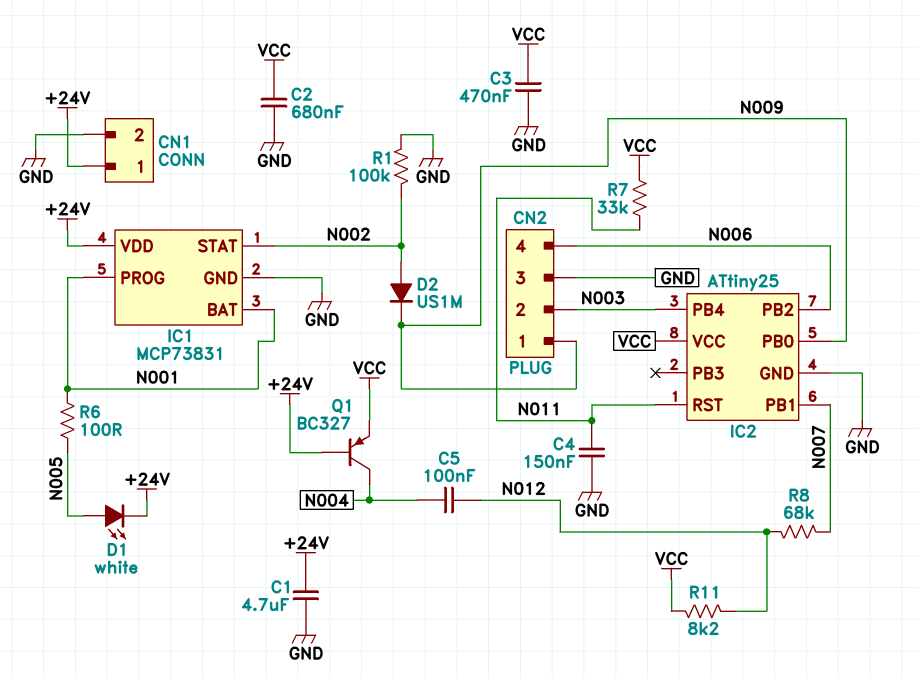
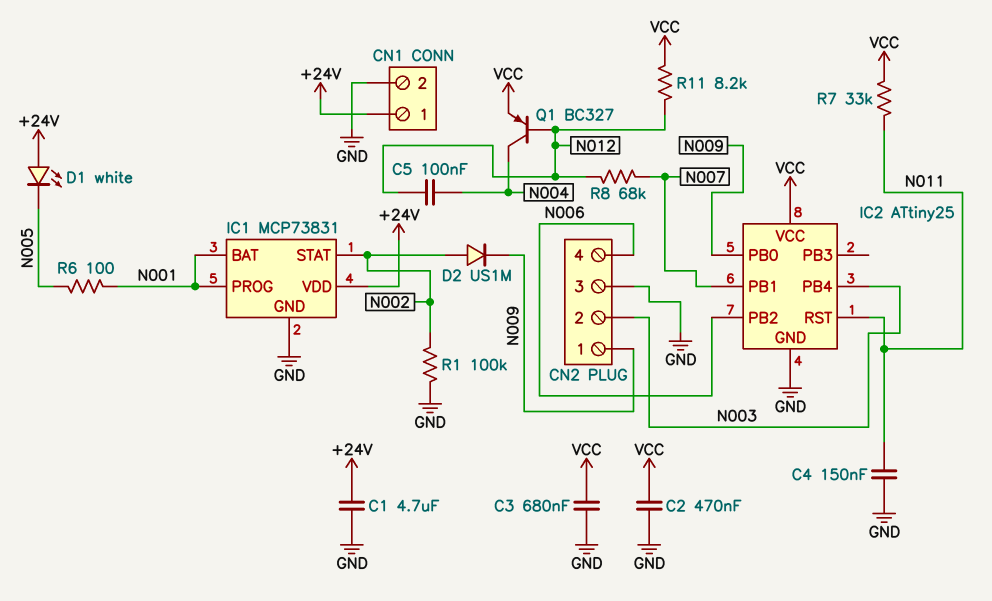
C2: 680nF (GND, VCC) -> 470nF (GND, VCC)
C3: 470nF (GND, VCC) -> 680nF (GND, VCC)
D1: LED white (A N005, K +24V) -> LED white (A +24V, K N005)
Q1: PNP BC327 (B +24V, C N004, E VCC) -> PNP BC327 (B N012, C N004, E VCC)

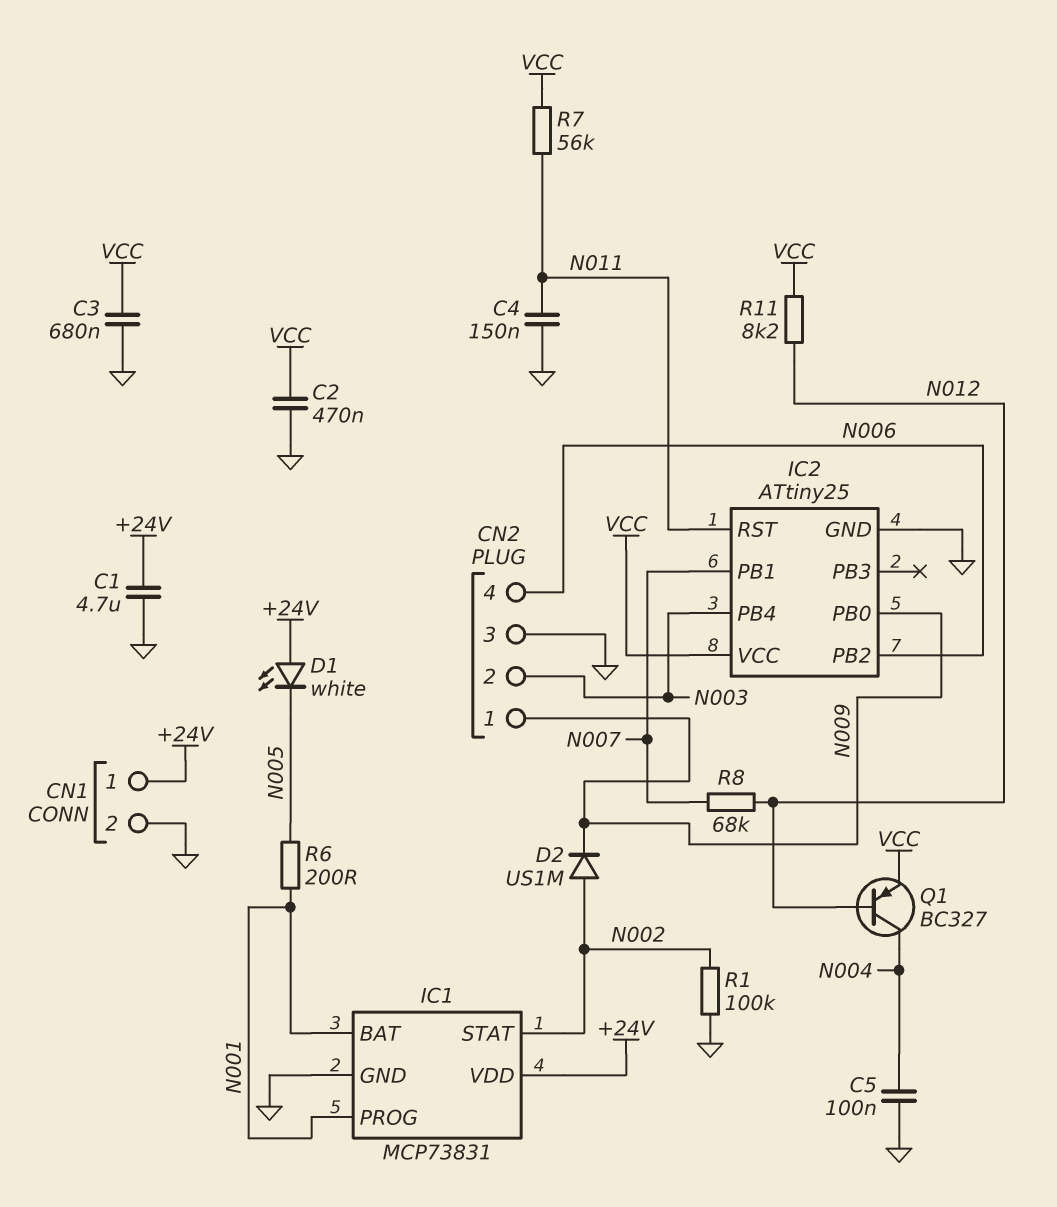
C5: 100nF (N004, N012) -> 100nF (GND, N004)
R6: 100 (N001, N005) -> 200 (N001, N005)
R7: 33k (N011, VCC) -> 56k (N011, VCC)

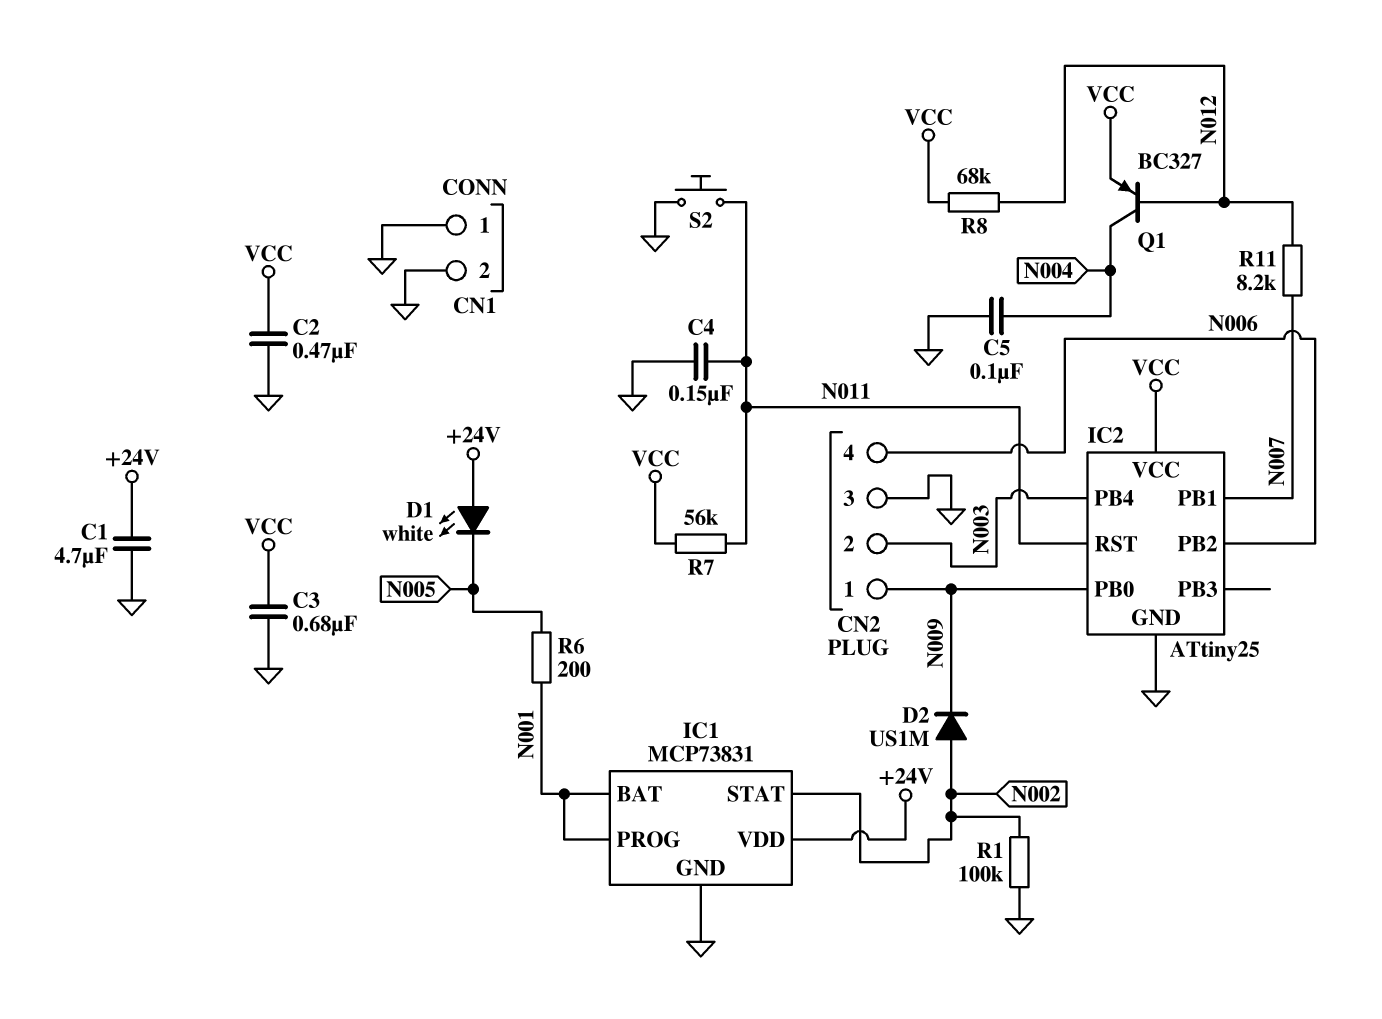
CN1 pin 1: +24V -> GND
R8: 68k (N007, N012) -> 68k (N012, VCC)
R11: 8.2k (N012, VCC) -> 8.2k (N007, N012)
S2: none -> button (GND, N011)

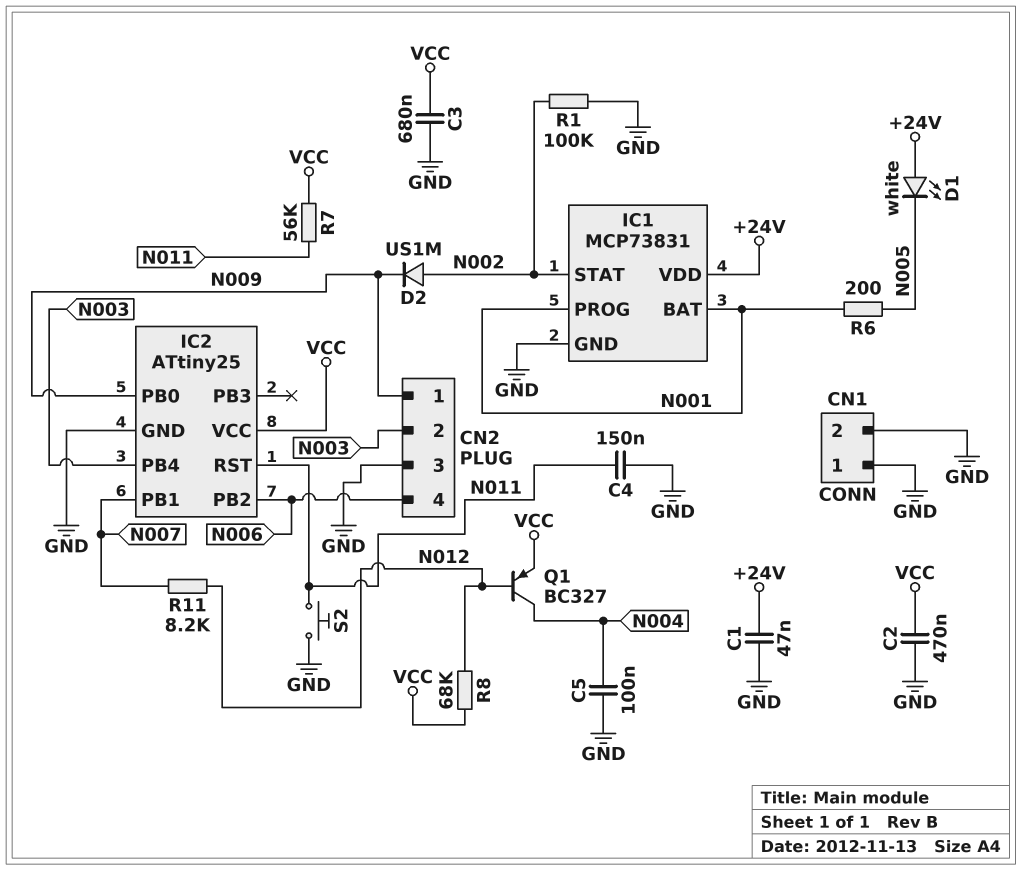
C1: 4.7uF (+24V, GND) -> 47nF (+24V, GND)

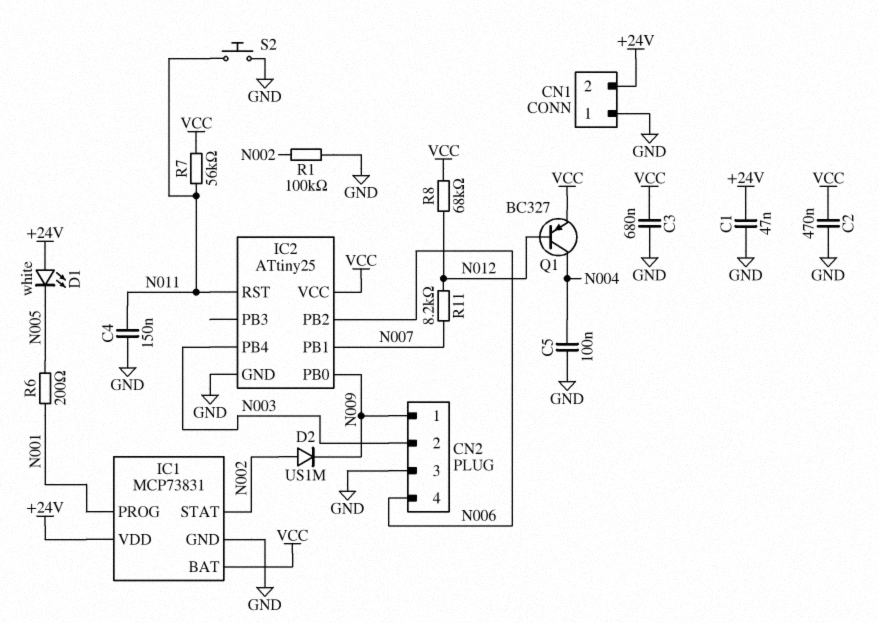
CN1 pin 2: GND -> +24V
IC1 pin BAT: N001 -> VCC

